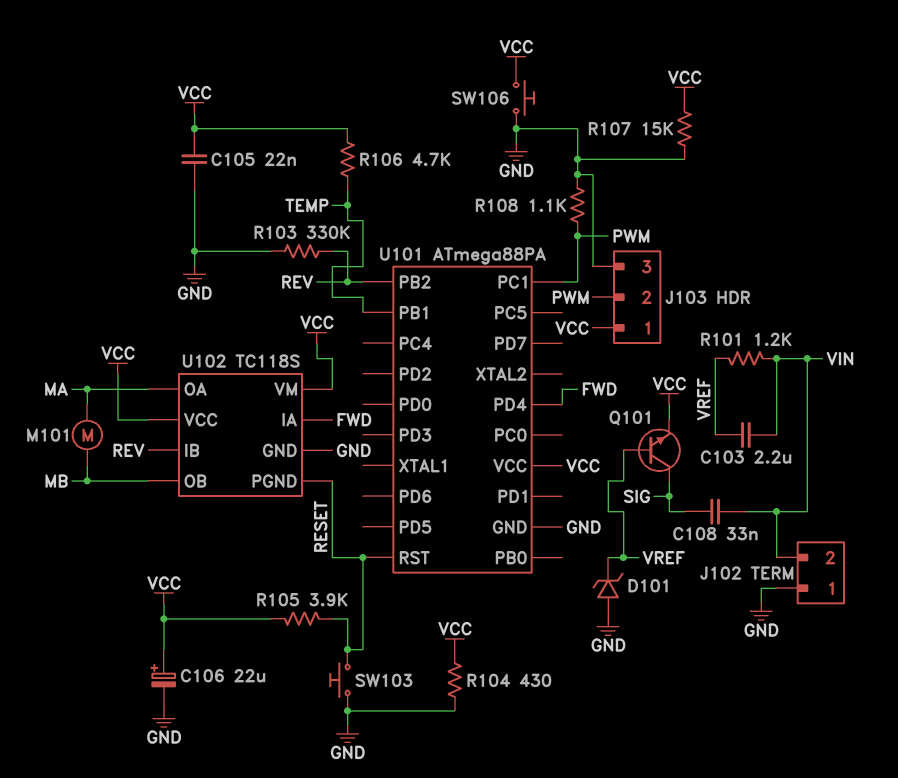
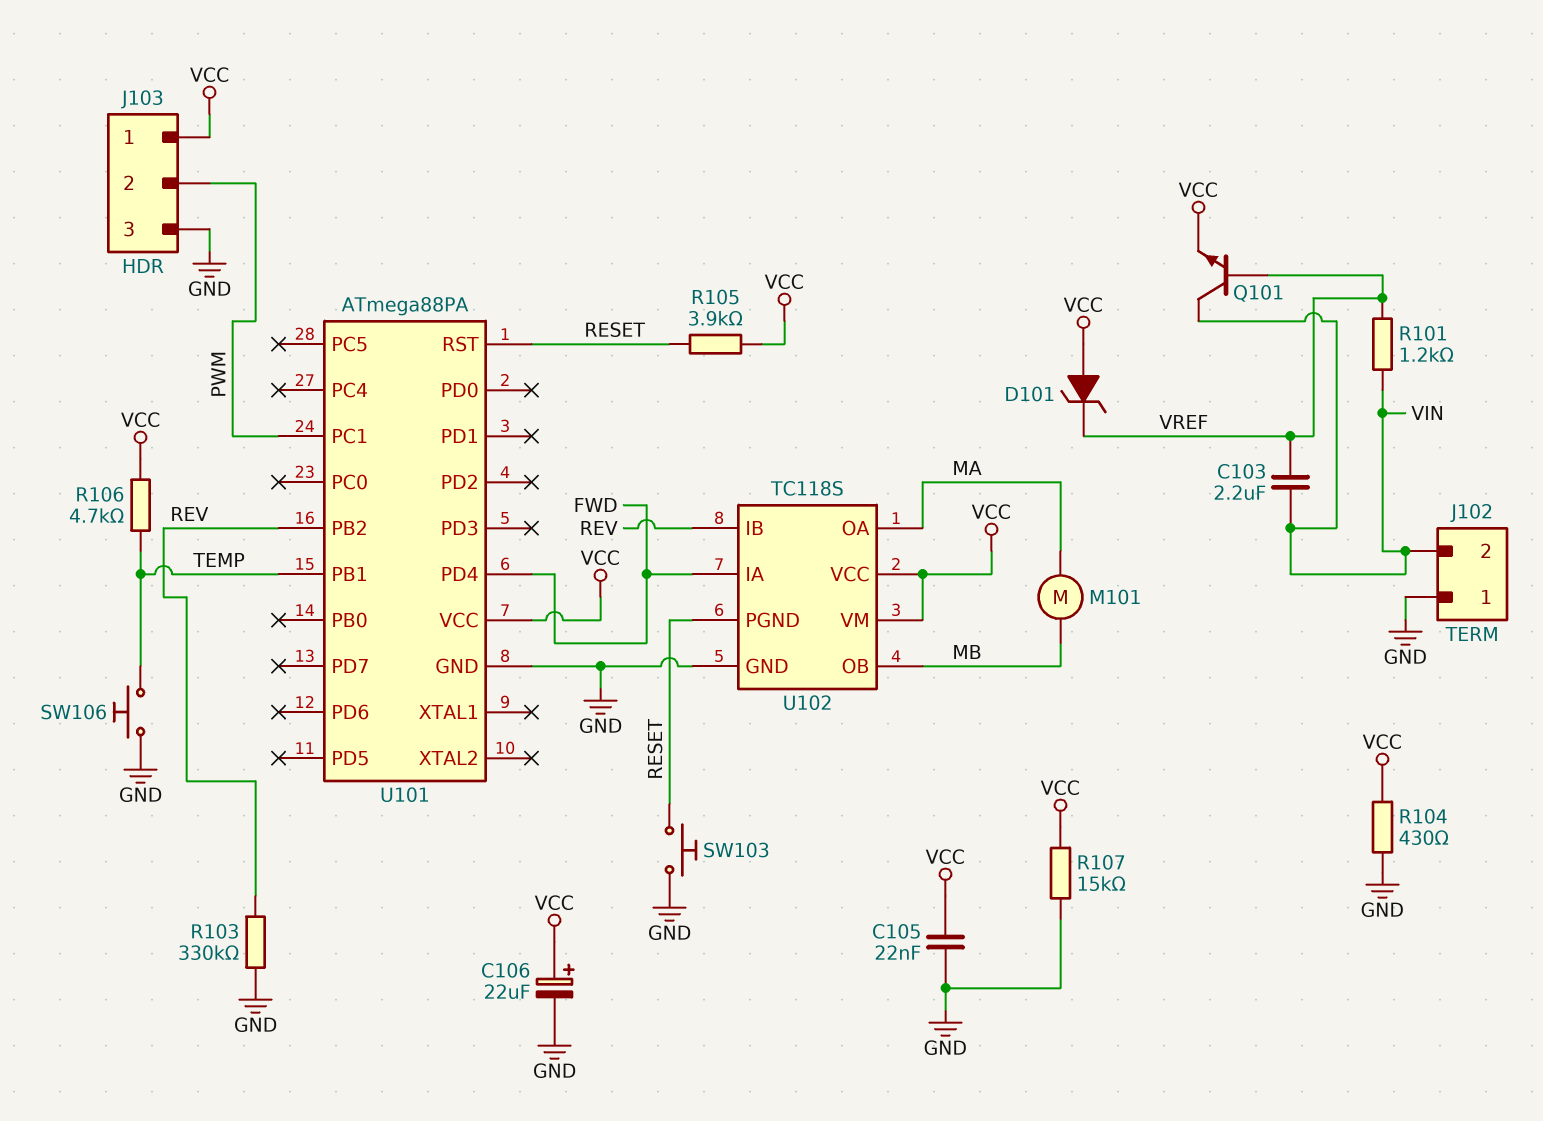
C108: 33nF (SIG, VIN) -> none
D101: zener (A GND, K VREF) -> zener (A VCC, K VREF)
Q101: NPN (B VREF, C SIG, E VCC) -> NPN (B VREF, C VIN, E VCC)
R108: 1.1k (GND, PWM) -> none
SW106: button (GND, VCC) -> button (GND, TEMP)

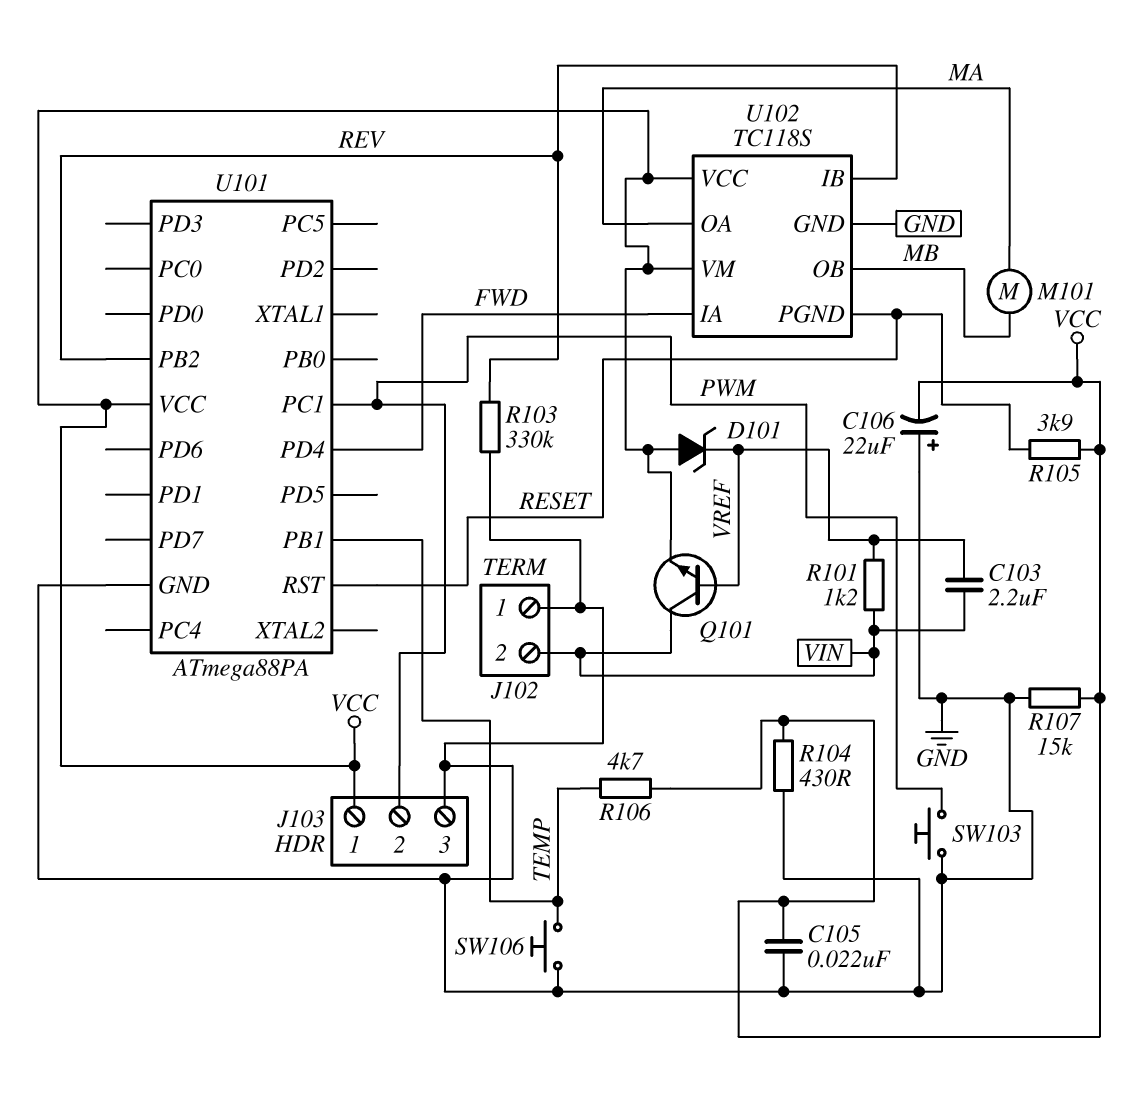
C106: 22uF (plus VCC, minus GND) -> 22uF (plus GND, minus VCC)
SW103: button (GND, RESET) -> button (GND, PWM)

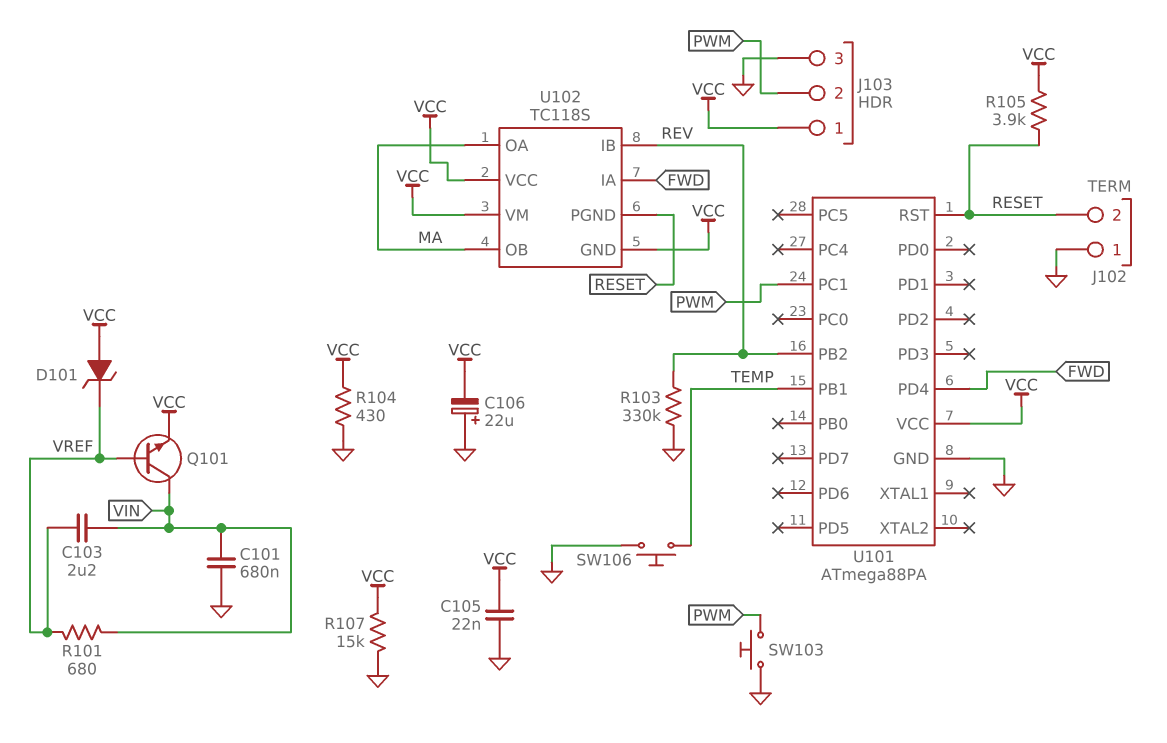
C101: none -> 680nF (GND, VIN)
J102 pin 2: VIN -> RESET
M101: motor (MA, MB) -> none
R101: 1.2k (VIN, VREF) -> 680 (VIN, VREF)
R106: 4.7k (TEMP, VCC) -> none
U102 pin GND: GND -> VCC
U102 pin OB: MB -> MA

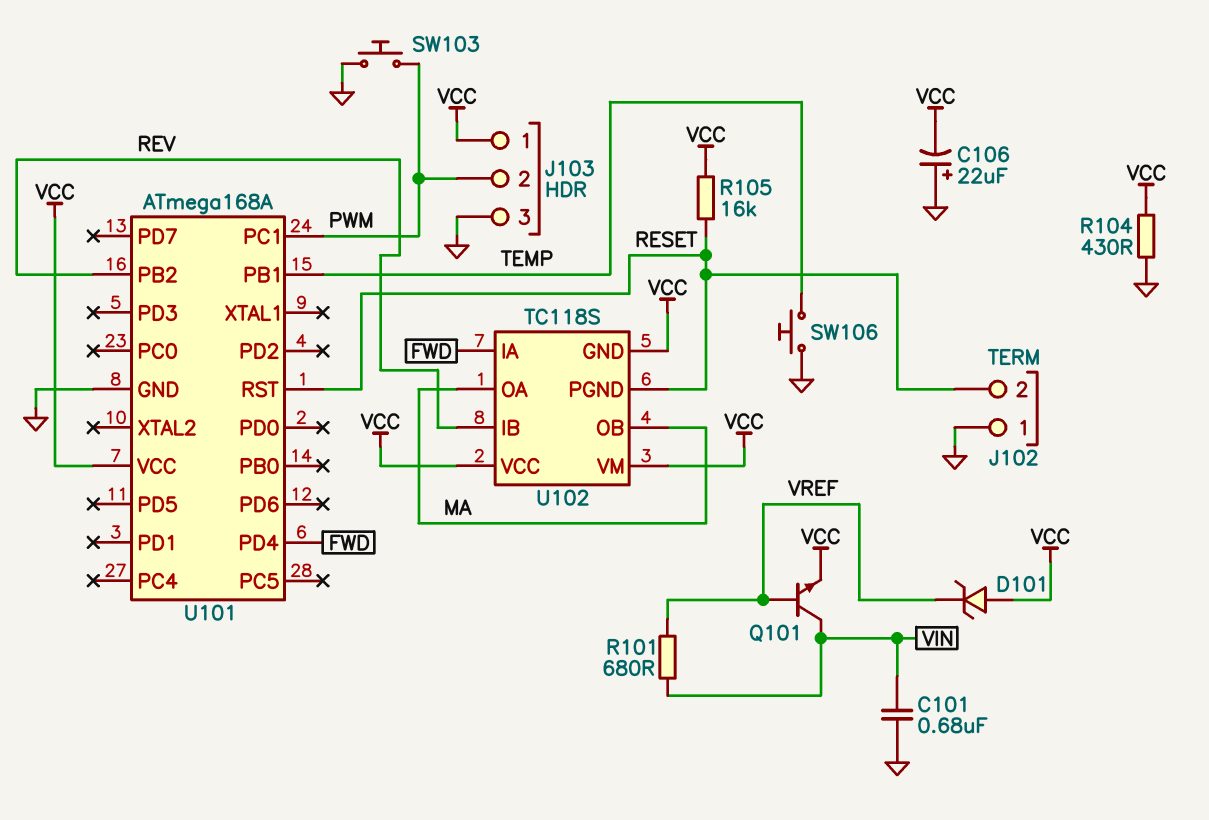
C103: 2.2uF (VIN, VREF) -> none
C105: 22nF (GND, VCC) -> none
R103: 330k (GND, REV) -> none
R105: 3.9k (RESET, VCC) -> 16k (RESET, VCC)
R107: 15k (GND, VCC) -> none
U101: ATmega88PA -> ATmega168A

